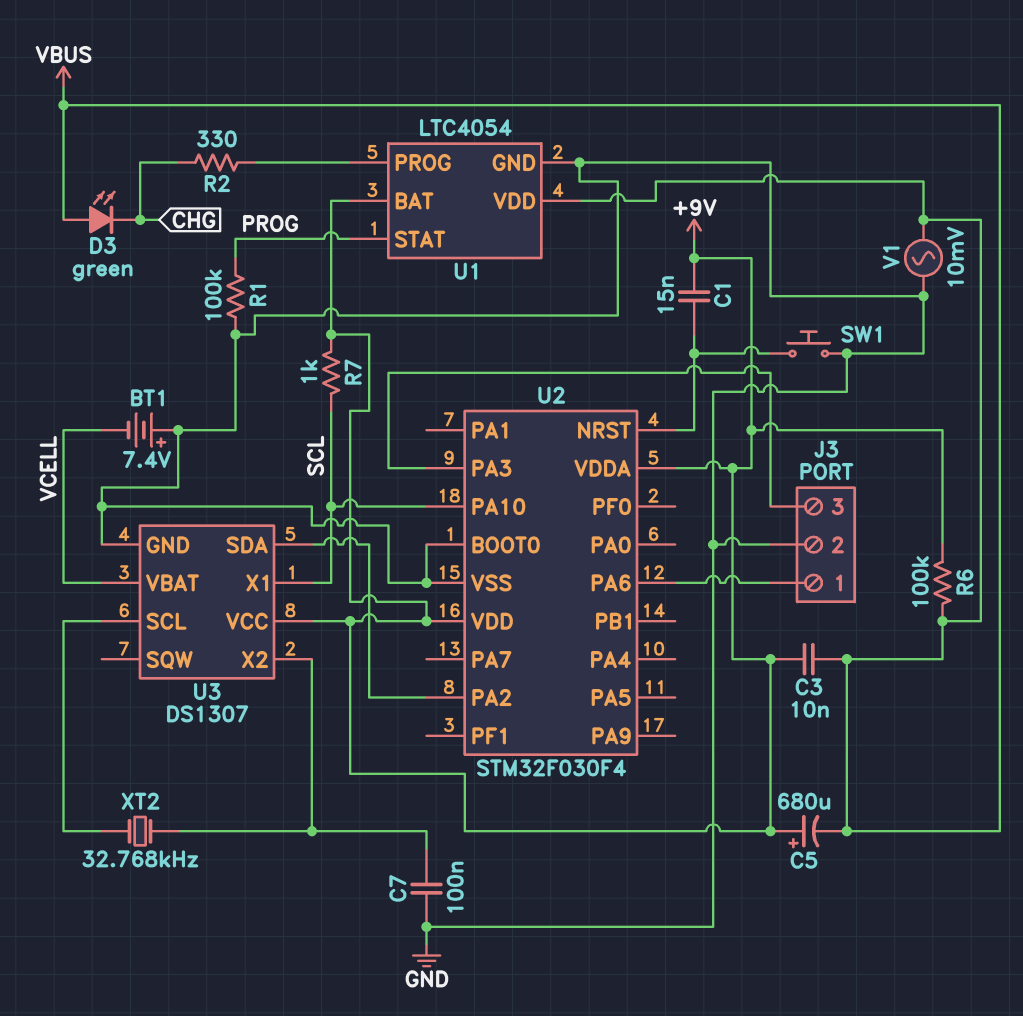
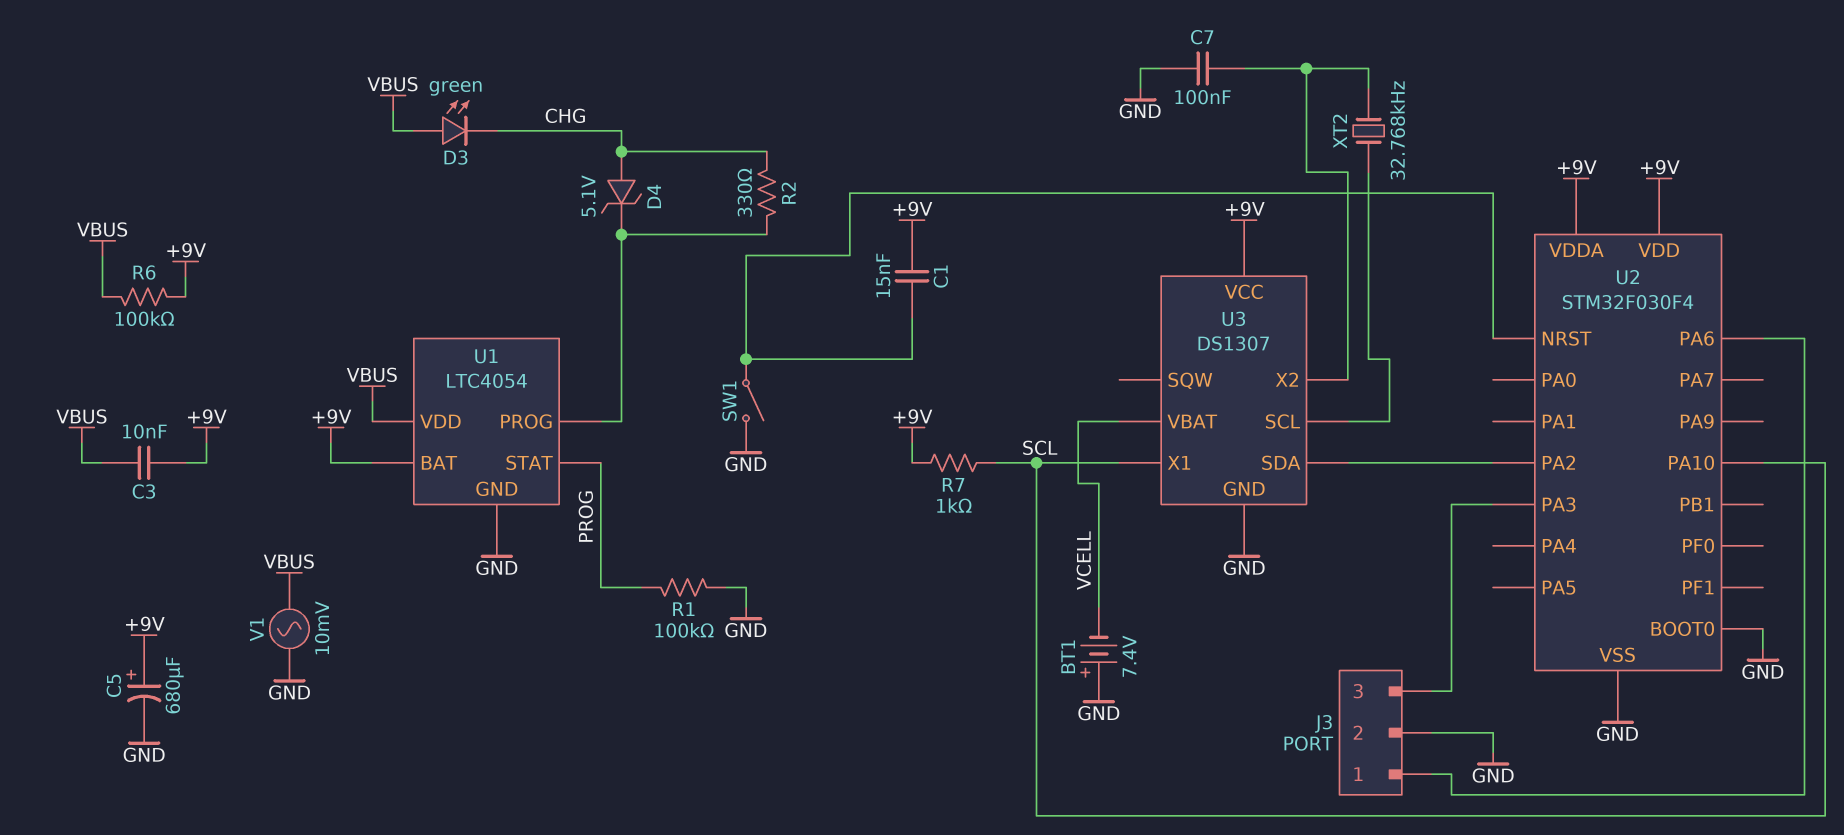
C5: 680uF (plus +9V, minus VBUS) -> 680uF (plus +9V, minus GND)
D4: none -> zener 5.1V (A CHG, K U1/PROG)
SW1: button (GND, U2/NRST) -> switch (GND, U2/NRST)

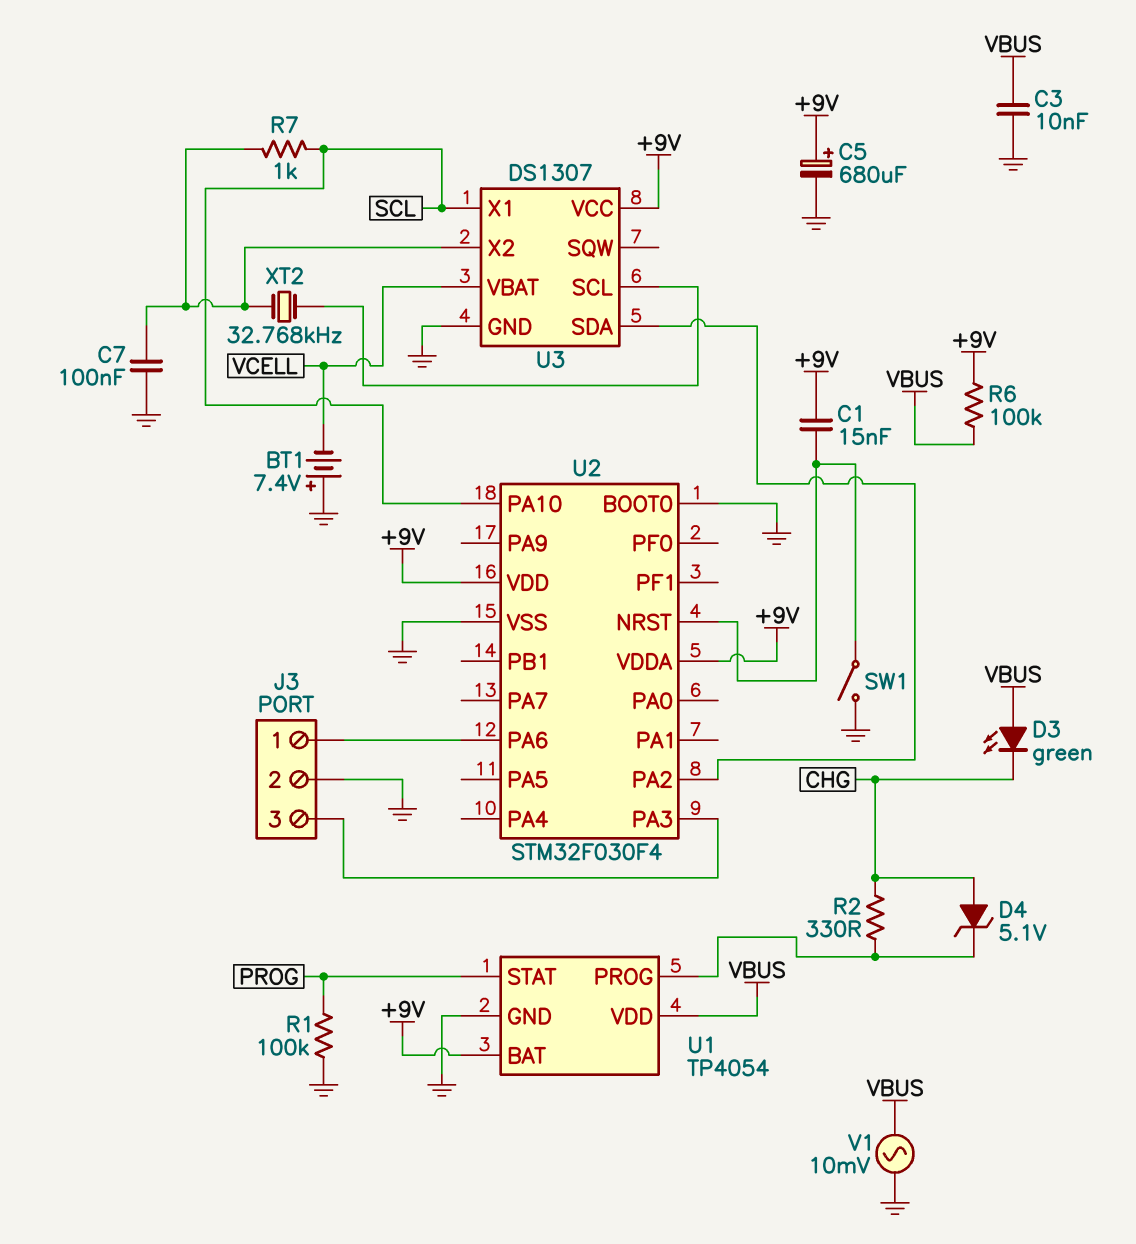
C3: 10nF (+9V, VBUS) -> 10nF (GND, VBUS)
R7: 1k (+9V, SCL) -> 1k (SCL, U3/X2)
U1: LTC4054 -> TP4054

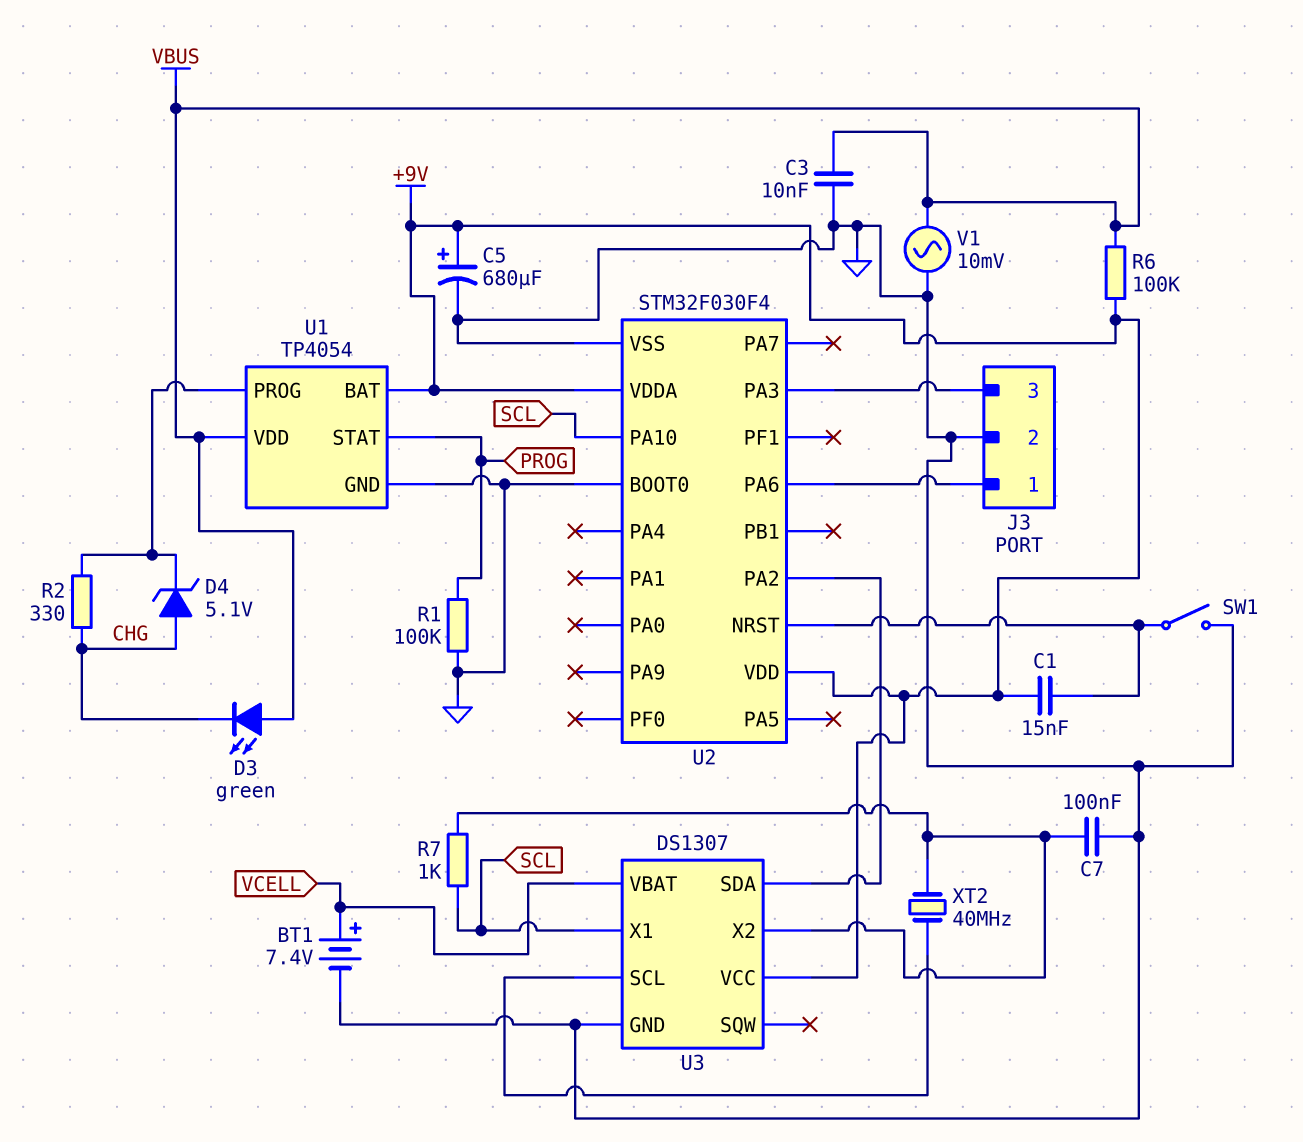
BT1: 7.4V (plus GND, minus VCELL) -> 7.4V (plus VCELL, minus GND)
XT2: 32.768kHz (U3/SCL, U3/X2) -> 40MHz (U3/SCL, U3/X2)

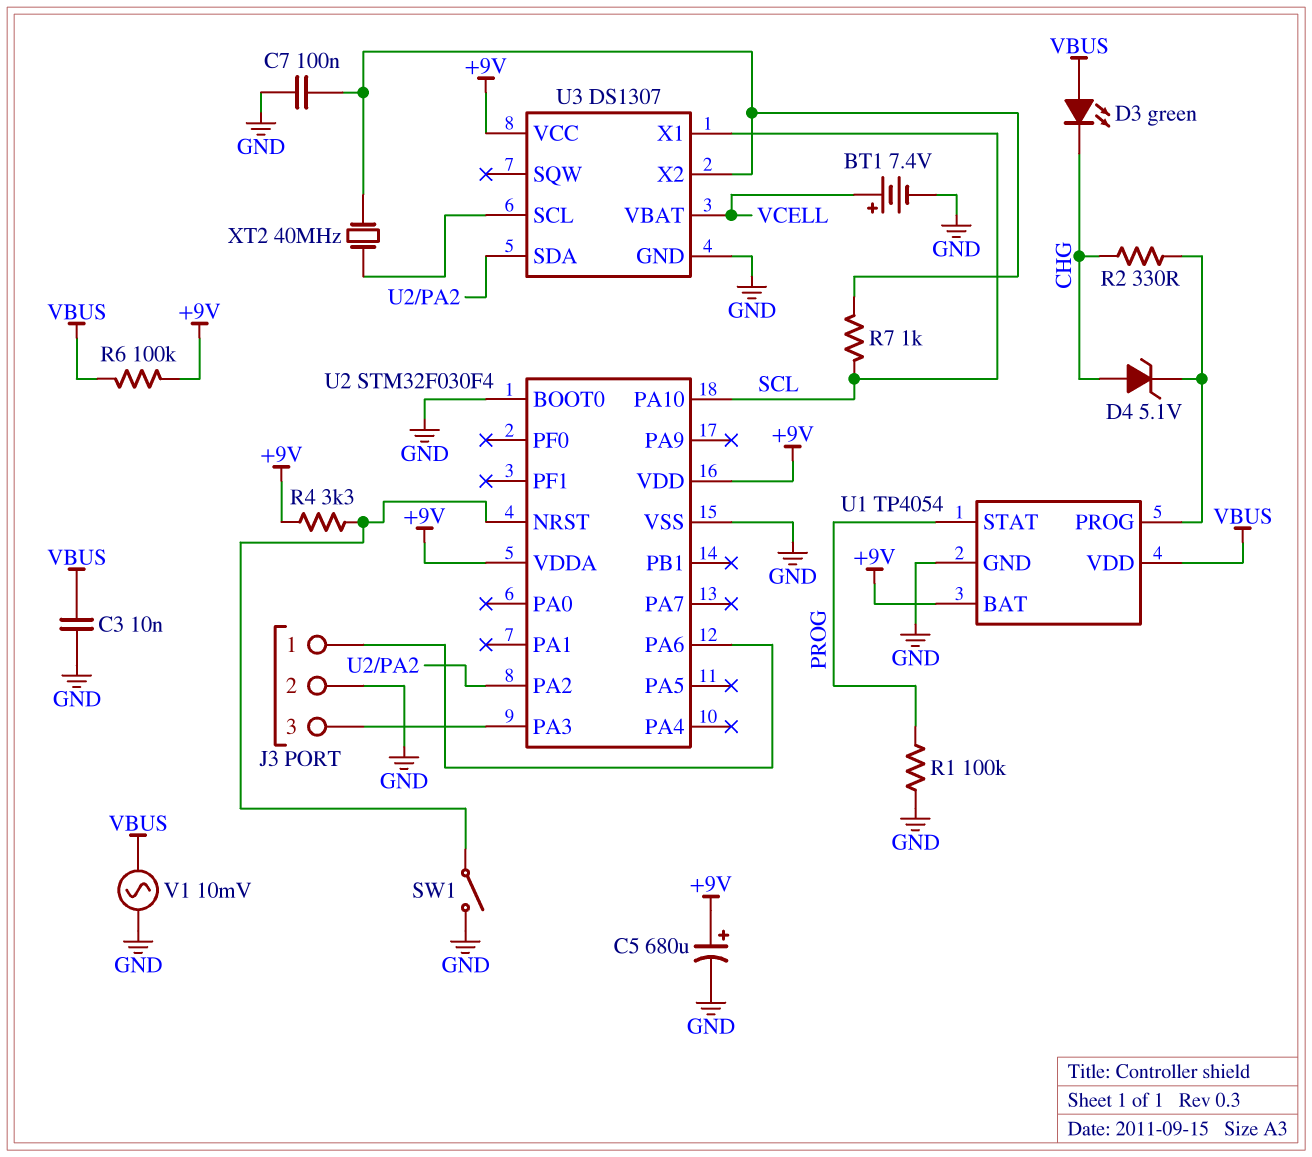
C1: 15nF (+9V, U2/NRST) -> none
R4: none -> 3.3k (+9V, U2/NRST)

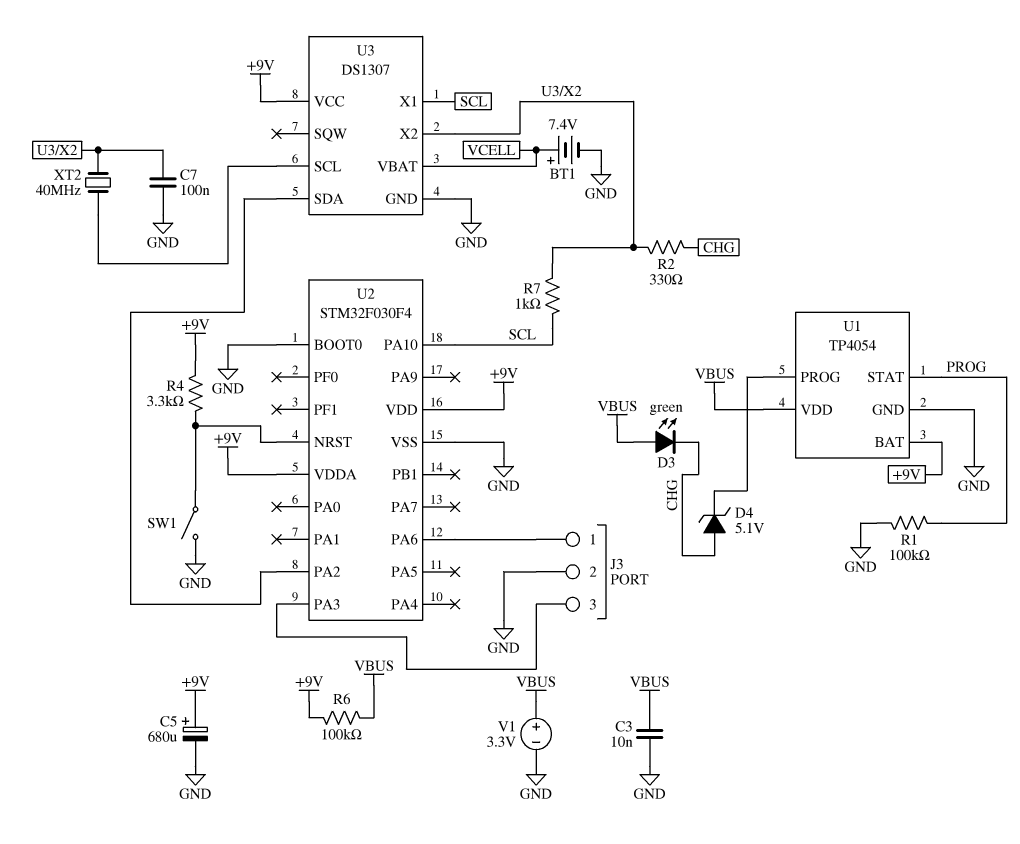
R2: 330 (CHG, U1/PROG) -> 330 (CHG, U3/X2)
V1: AC 10mV (GND, VBUS) -> 3.3V (plus VBUS, minus GND)

